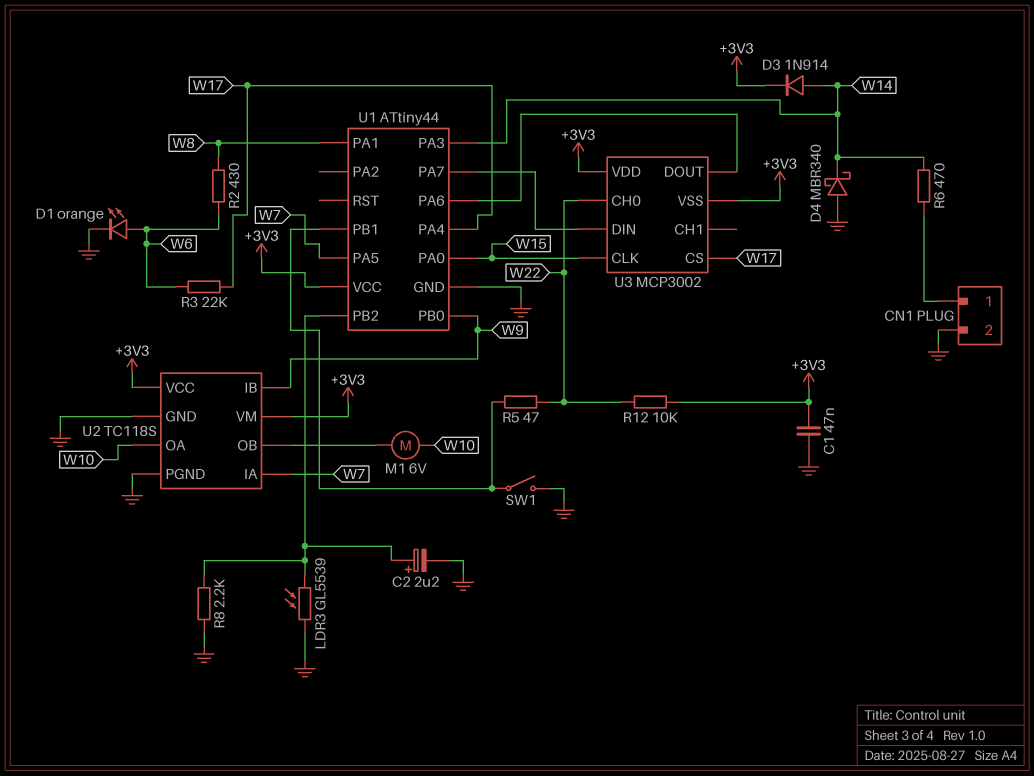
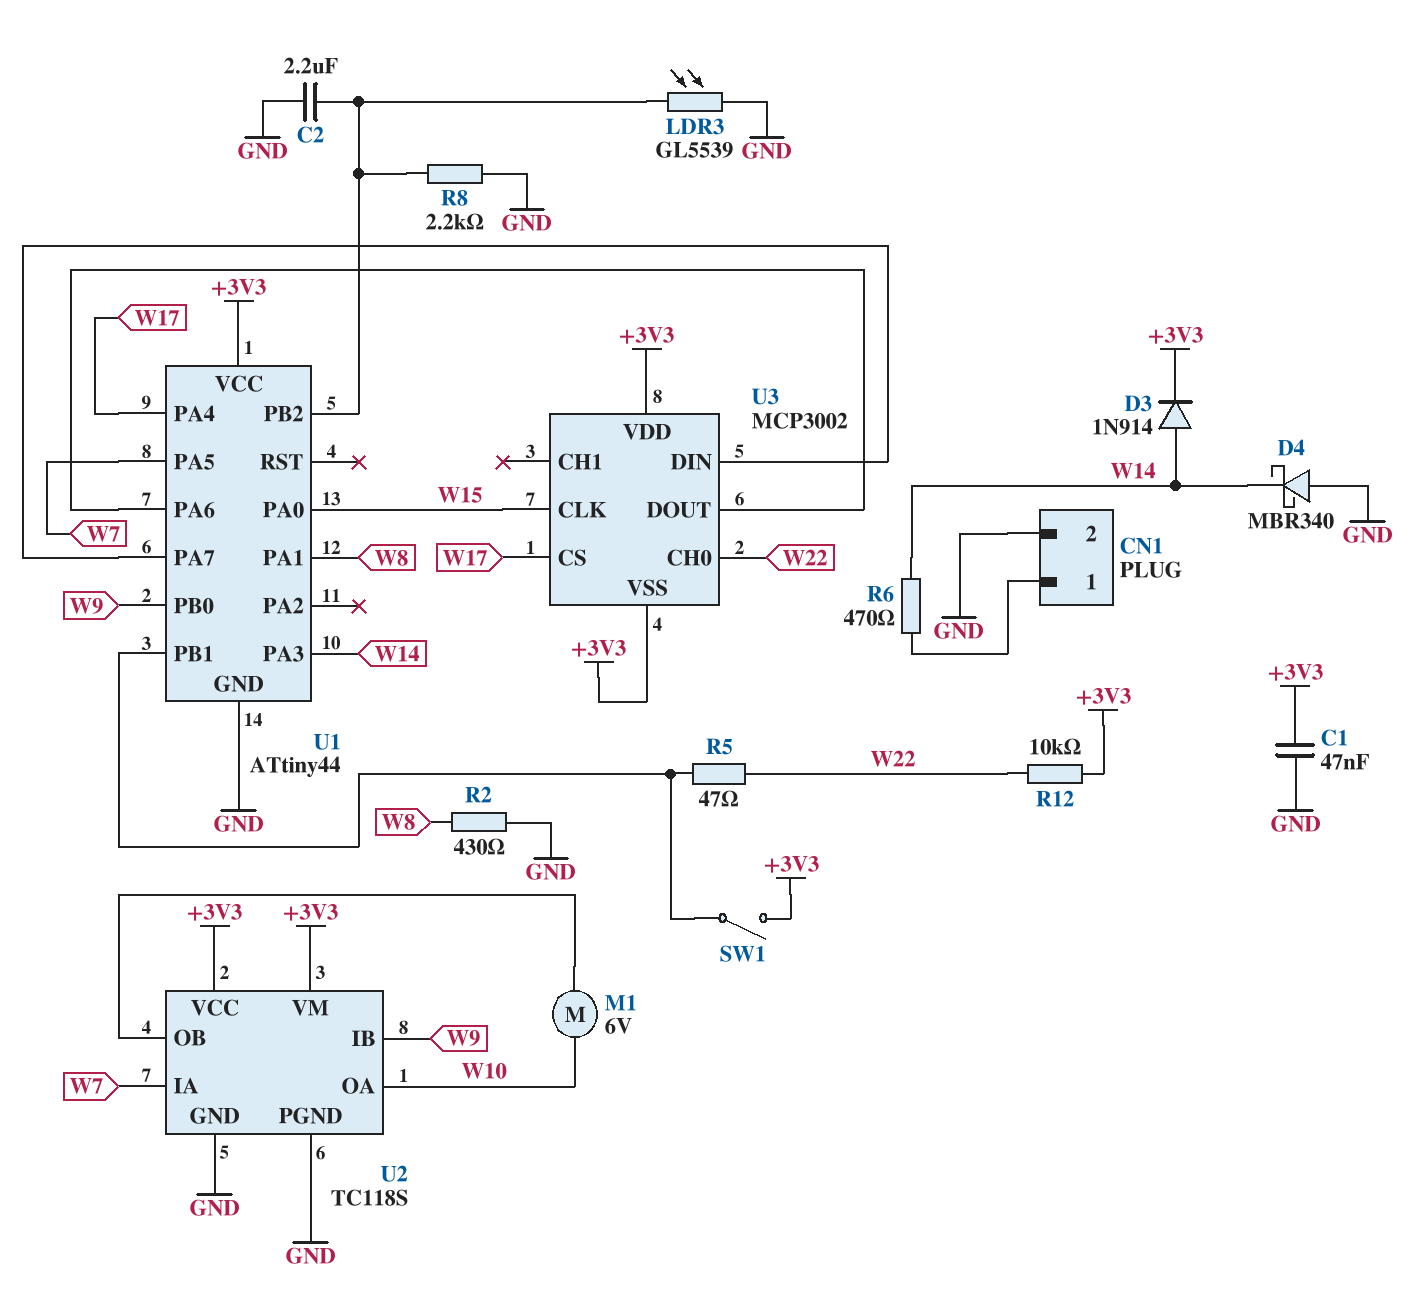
C2: 2.2uF (plus U1/PB2, minus GND) -> 2.2uF (GND, U1/PB2)
D1: LED orange (A W6, K GND) -> none
R2: 430 (W6, W8) -> 430 (GND, W8)
R3: 22k (W6, W17) -> none
SW1: switch (GND, U1/PB1) -> switch (+3V3, U1/PB1)

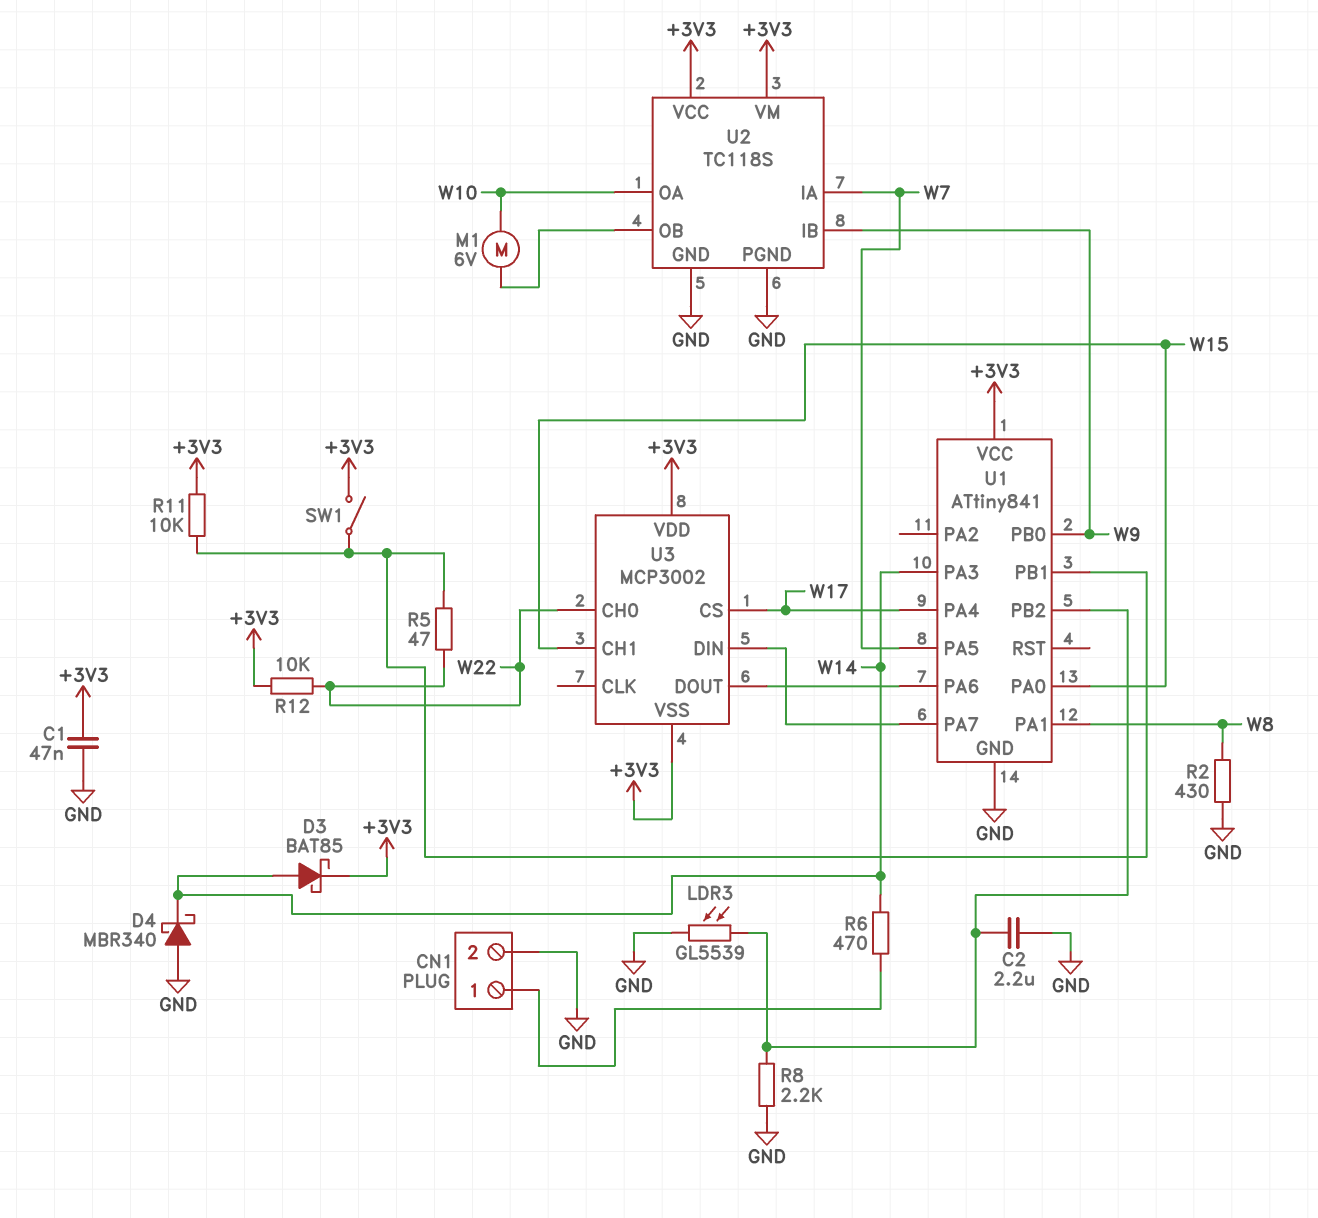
D3: diode 1N914 (A W14, K +3V3) -> schottky BAT85 (A W14, K +3V3)
R11: none -> 10k (+3V3, U1/PB1)
U1: ATtiny44 -> ATtiny841
U3 pin CH1: none -> W15
U3 pin CLK: W15 -> none

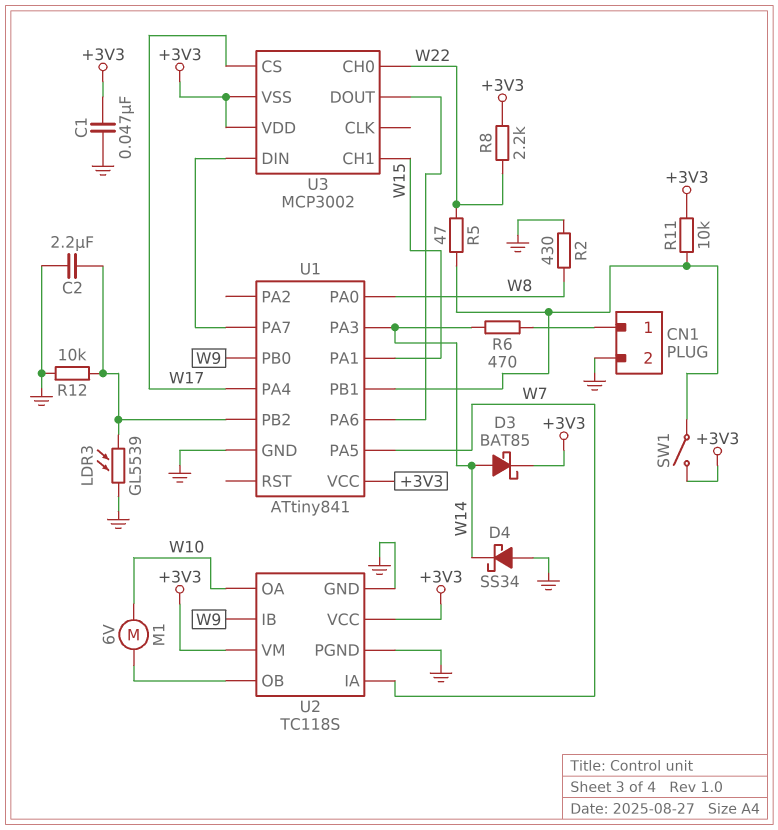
D4: schottky MBR340 (A GND, K W14) -> schottky SS34 (A GND, K W14)
R8: 2.2k (GND, U1/PB2) -> 2.2k (+3V3, W22)
R12: 10k (+3V3, W22) -> 10k (GND, U1/PB2)
U1 pin PA0: W15 -> W8
U1 pin PA1: W8 -> W15

